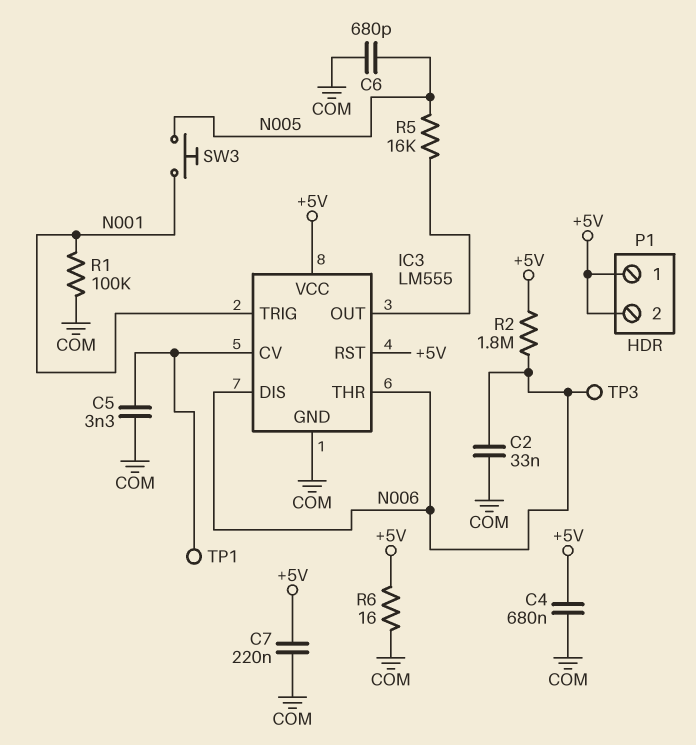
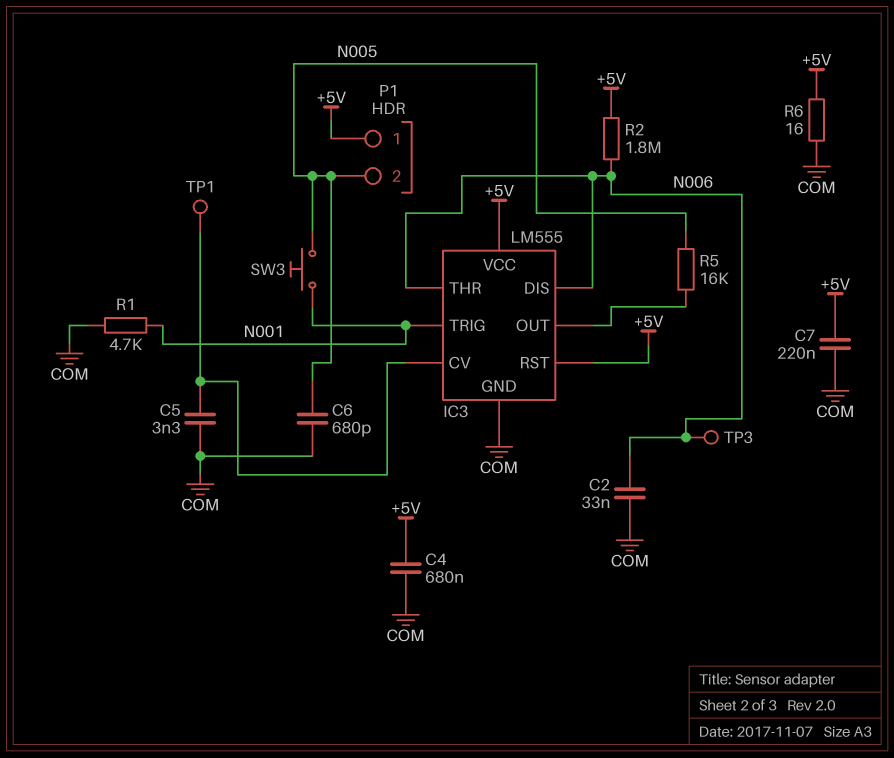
P1 pin 2: +5V -> N005
R1: 100k (COM, N001) -> 4.7k (COM, N001)

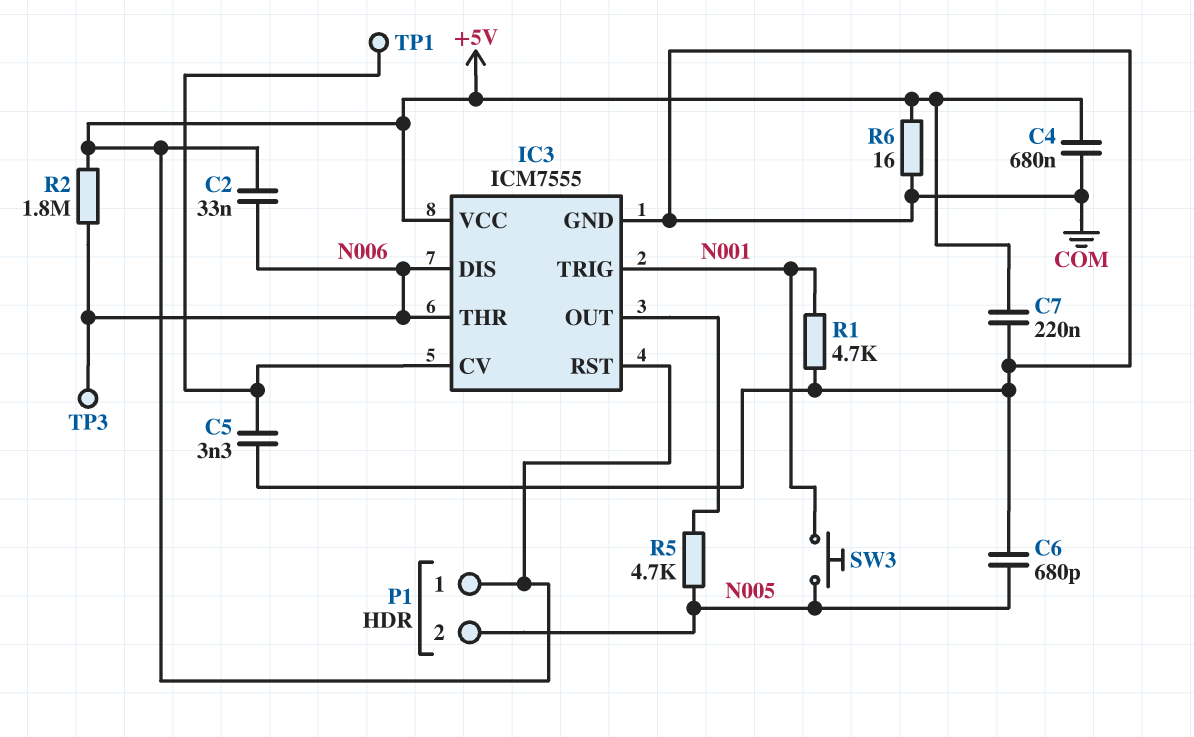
C2: 33nF (COM, N006) -> 33nF (+5V, N006)
IC3: LM555 -> ICM7555
R5: 16k (IC3/OUT, N005) -> 4.7k (IC3/OUT, N005)

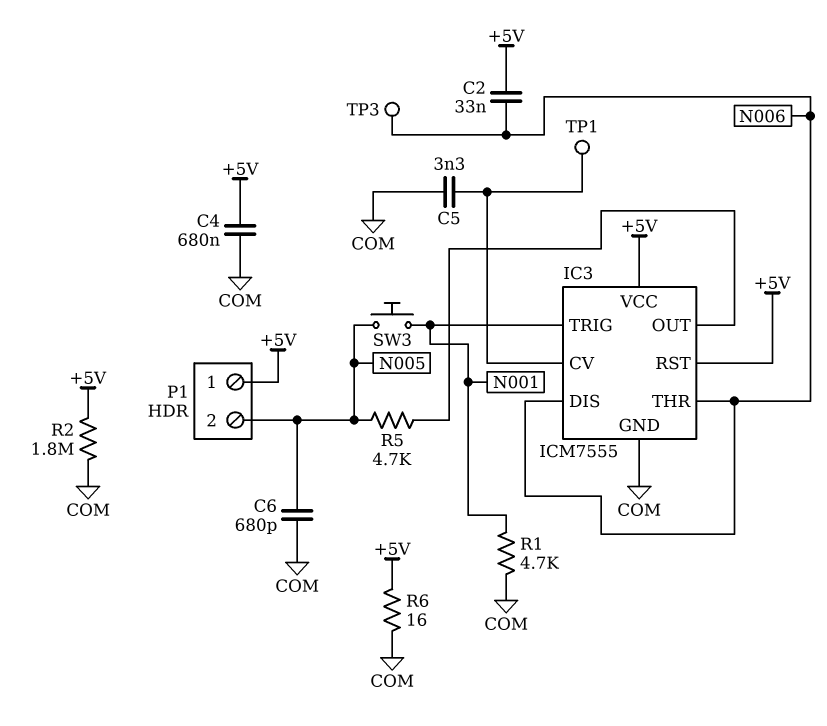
C7: 220nF (+5V, COM) -> none
R2: 1.8M (+5V, N006) -> 1.8M (+5V, COM)

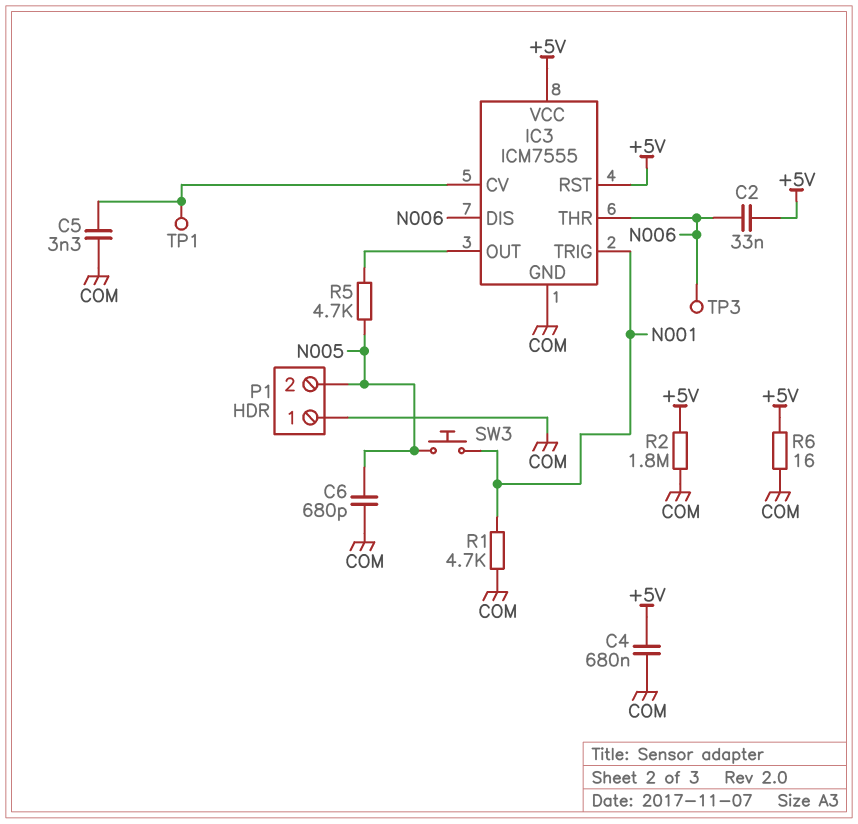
P1 pin 1: +5V -> COM

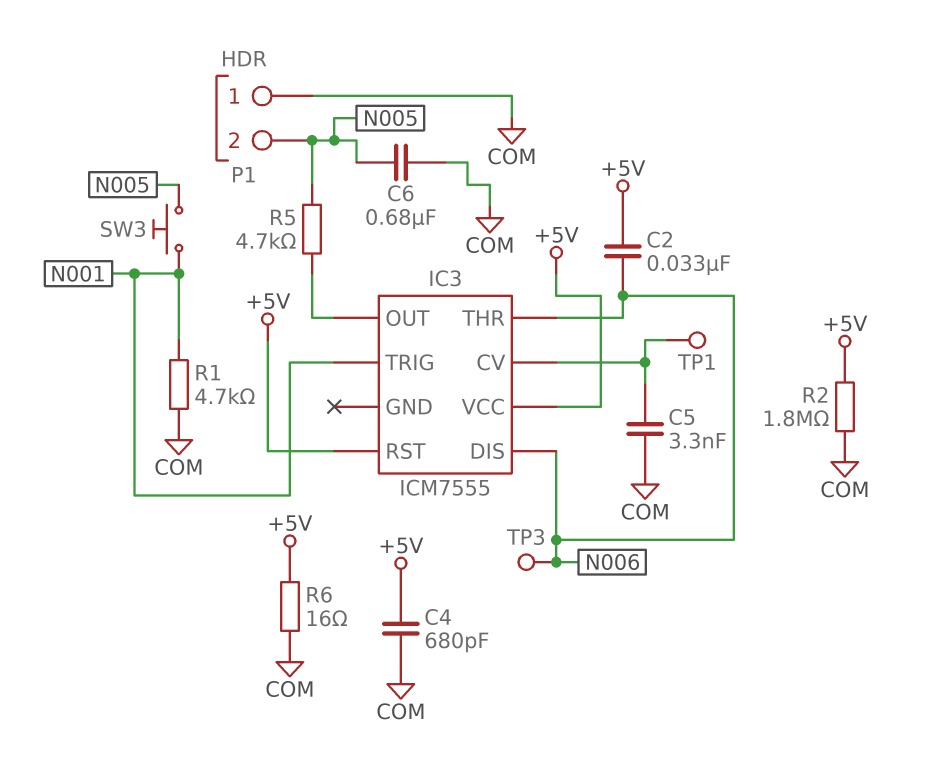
C4: 680nF (+5V, COM) -> 680pF (+5V, COM)
C6: 680pF (COM, N005) -> 680nF (COM, N005)
IC3 pin GND: COM -> none

